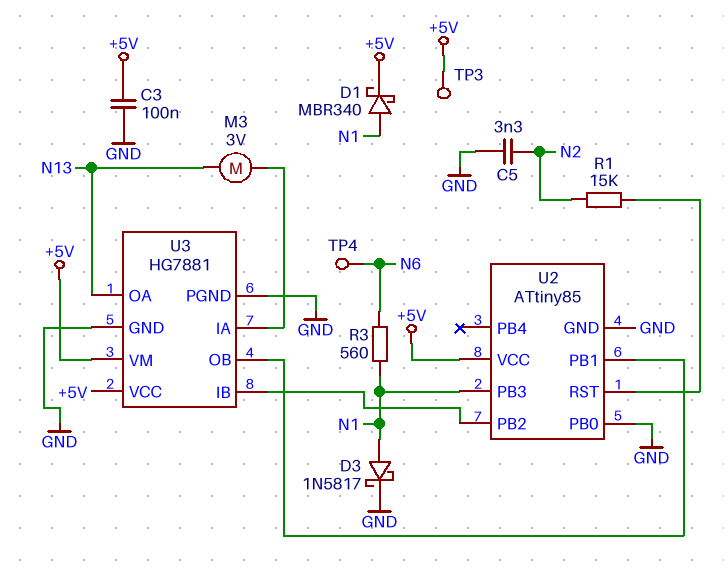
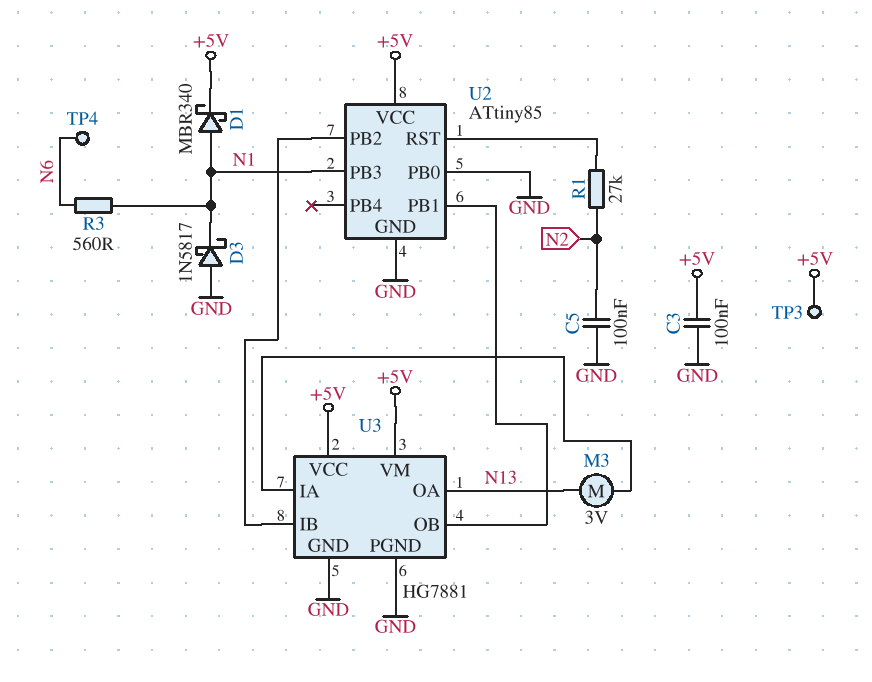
C5: 3.3nF (GND, N2) -> 100nF (GND, N2)
D3: schottky 1N5817 (A N1, K GND) -> schottky 1N5817 (A GND, K N1)
R1: 15k (N2, U2/RST) -> 27k (N2, U2/RST)

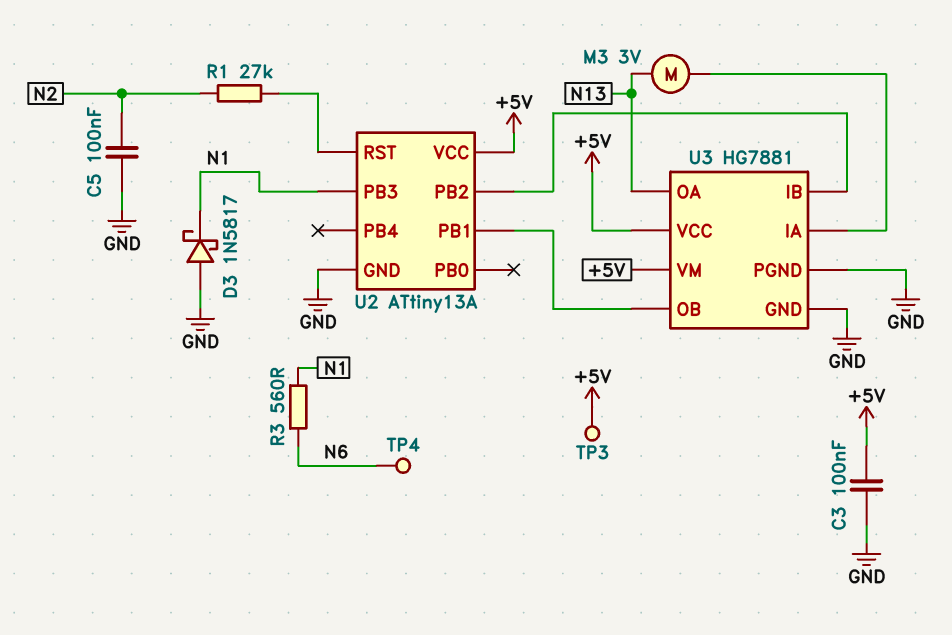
D1: schottky MBR340 (A N1, K +5V) -> none
U2: ATtiny85 -> ATtiny13A
U2 pin PB0: GND -> none

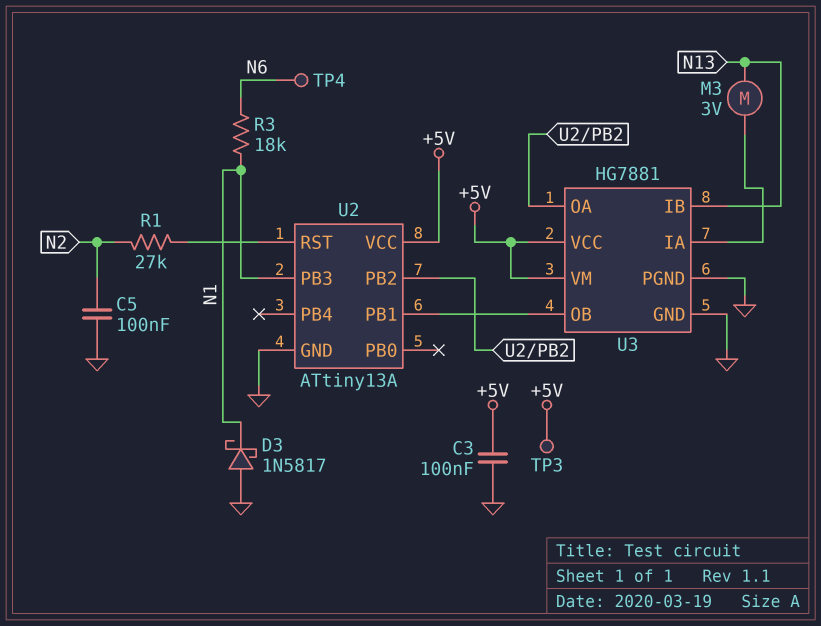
R3: 560 (N1, N6) -> 18k (N1, N6)
U3 pin IB: U2/PB2 -> N13
U3 pin OA: N13 -> U2/PB2

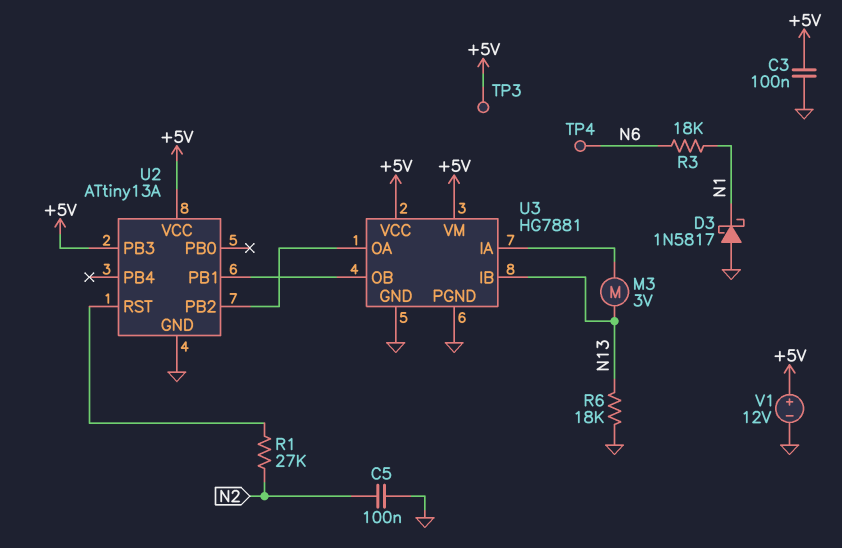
R6: none -> 18k (GND, N13)
U2 pin PB3: N1 -> +5V
V1: none -> 12V (plus +5V, minus GND)

